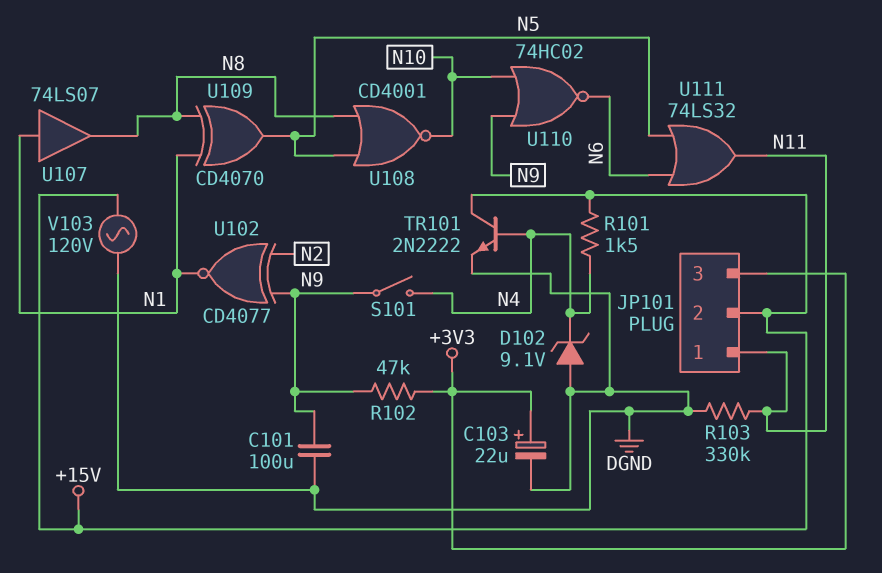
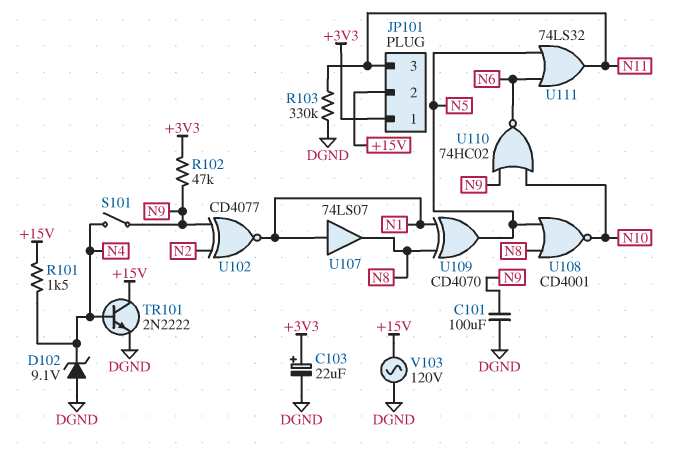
JP101 pin 1: N11 -> +3V3
JP101 pin 3: +3V3 -> N11

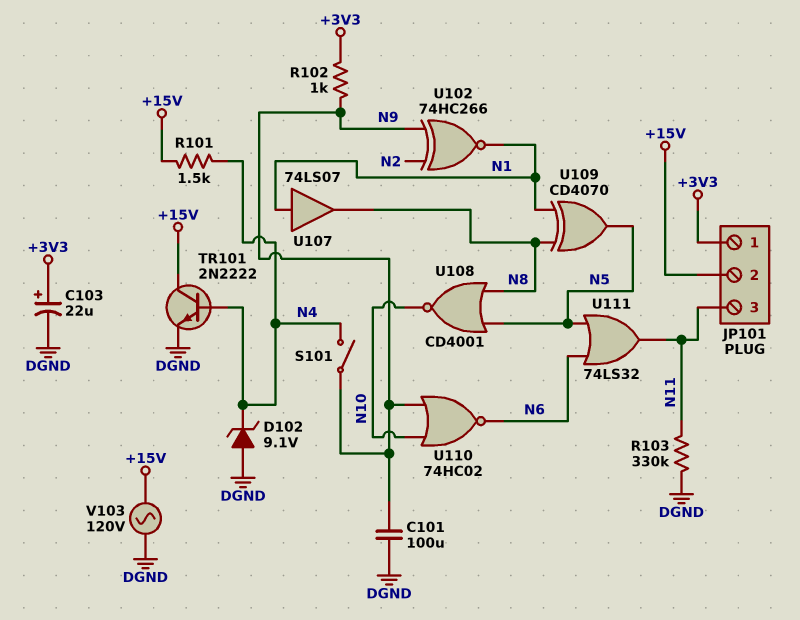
R102: 47k (+3V3, N9) -> 1k (+3V3, N9)
U102: XNOR CD4077 (in N2, in N9, out N1) -> XNOR 74HC266 (in N2, in N9, out N1)

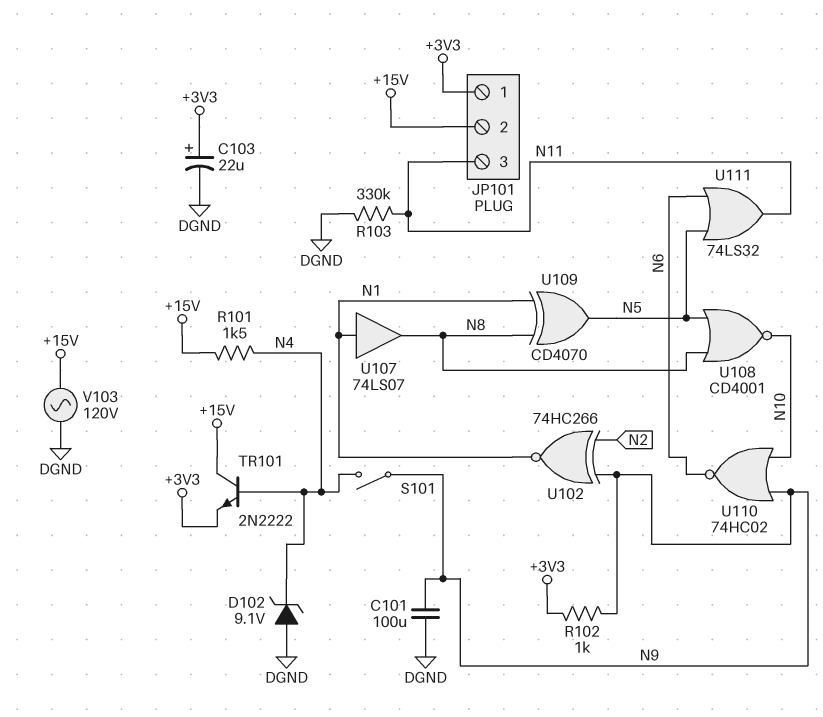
TR101: NPN 2N2222 (B N4, C +15V, E DGND) -> NPN 2N2222 (B N4, C +15V, E +3V3)

